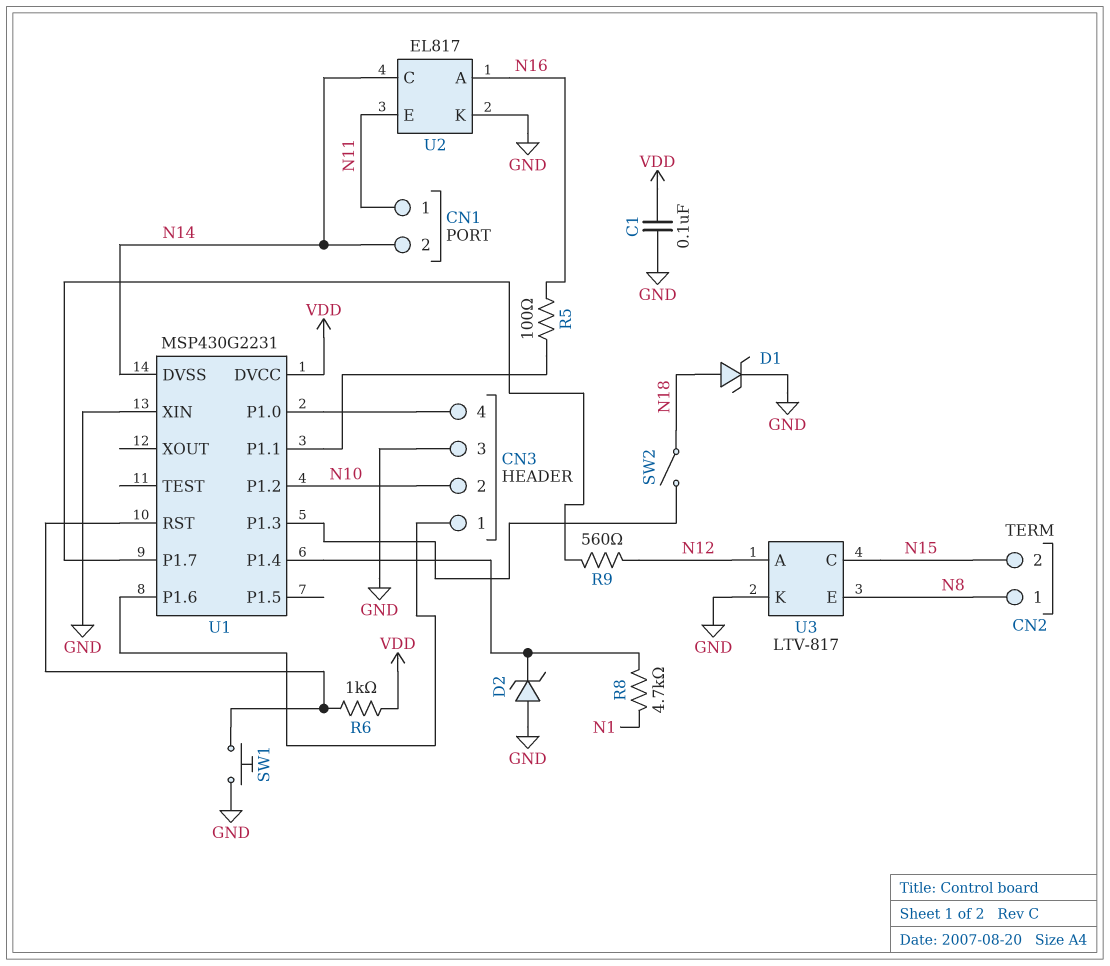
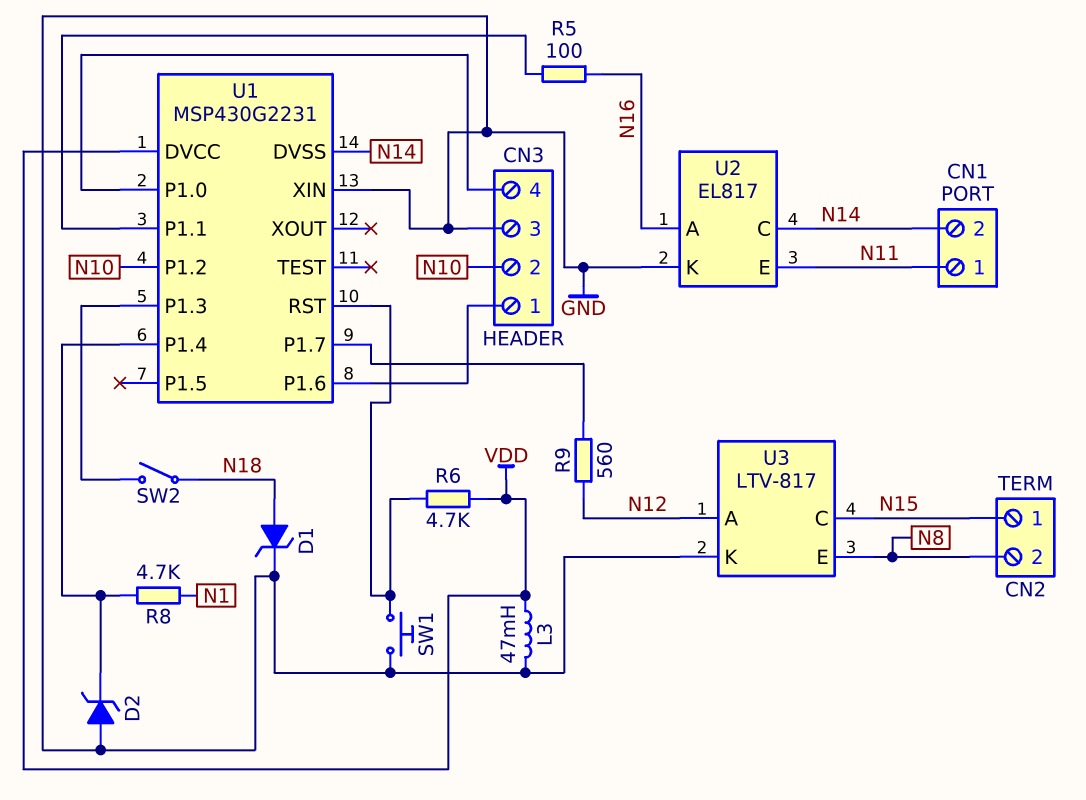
C1: 100nF (GND, VDD) -> none
CN2 pin 1: N8 -> N15
CN2 pin 2: N15 -> N8
L3: none -> 47mH (GND, VDD)
R6: 1k (U1/RST, VDD) -> 4.7k (U1/RST, VDD)

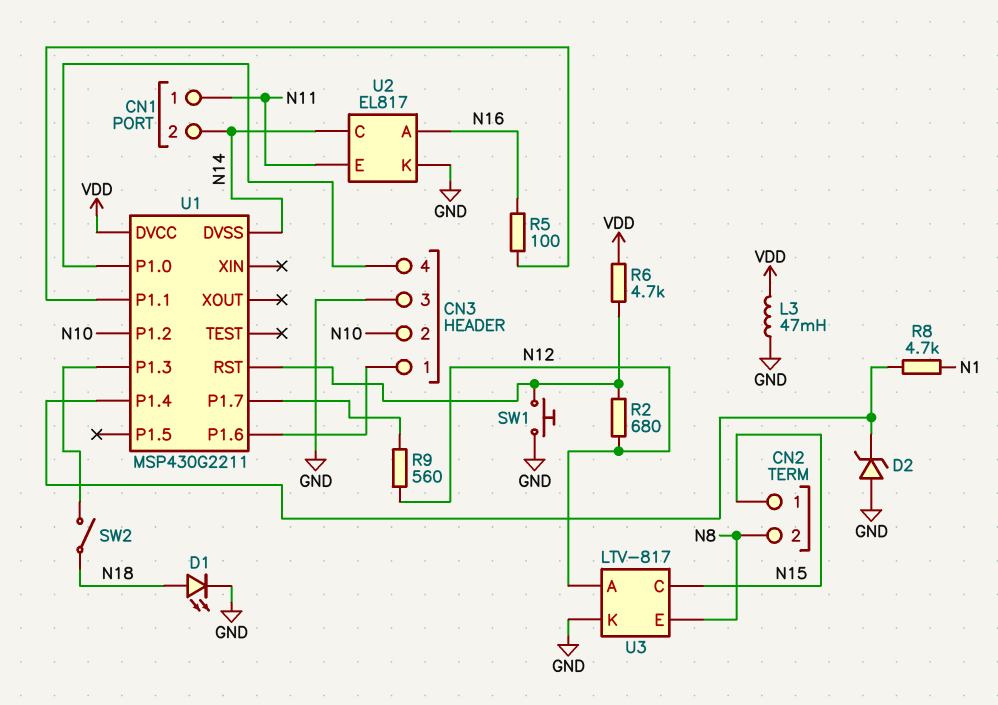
D1: zener (A N18, K GND) -> LED (A N18, K GND)
R2: none -> 680 (N12, U1/RST)
U1: MSP430G2231 -> MSP430G2211
U1 pin XIN: GND -> none

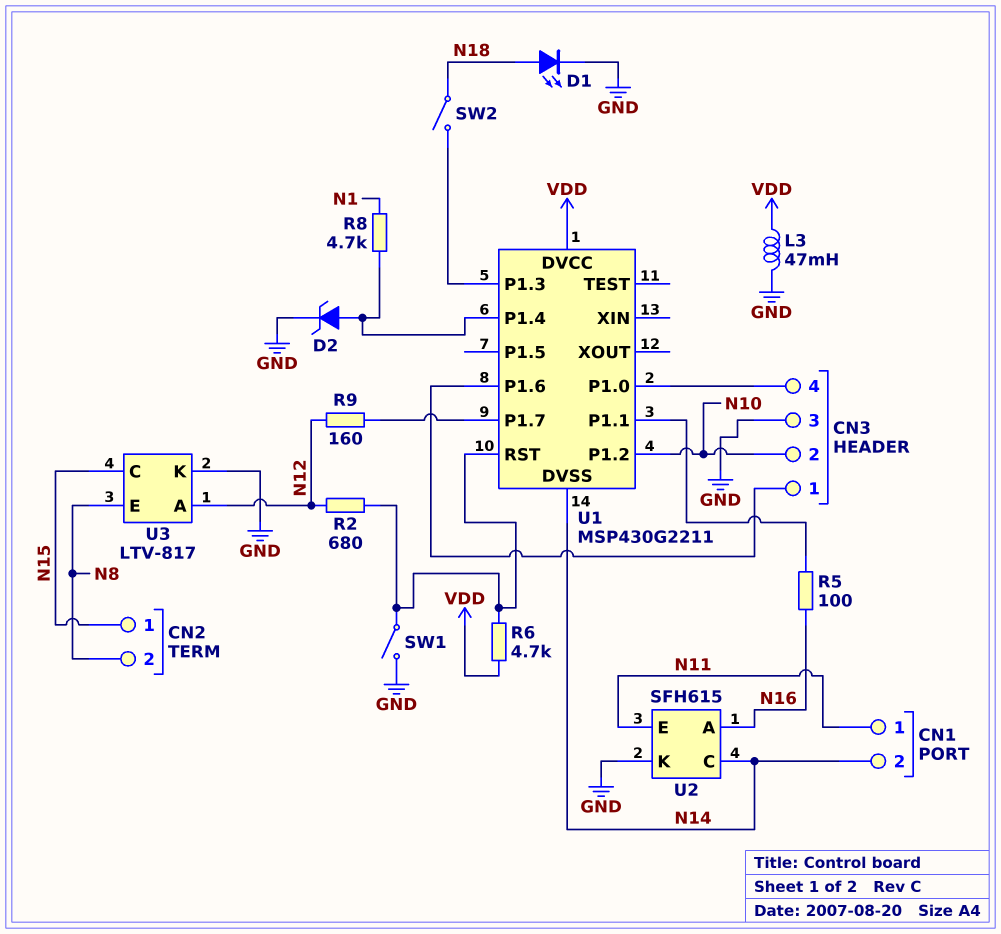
D2: zener (A GND, K U1/P1.4) -> zener (A U1/P1.4, K GND)
R9: 560 (N12, U1/P1.7) -> 160 (N12, U1/P1.7)
SW1: button (GND, U1/RST) -> switch (GND, U1/RST)
U2: EL817 -> SFH615

